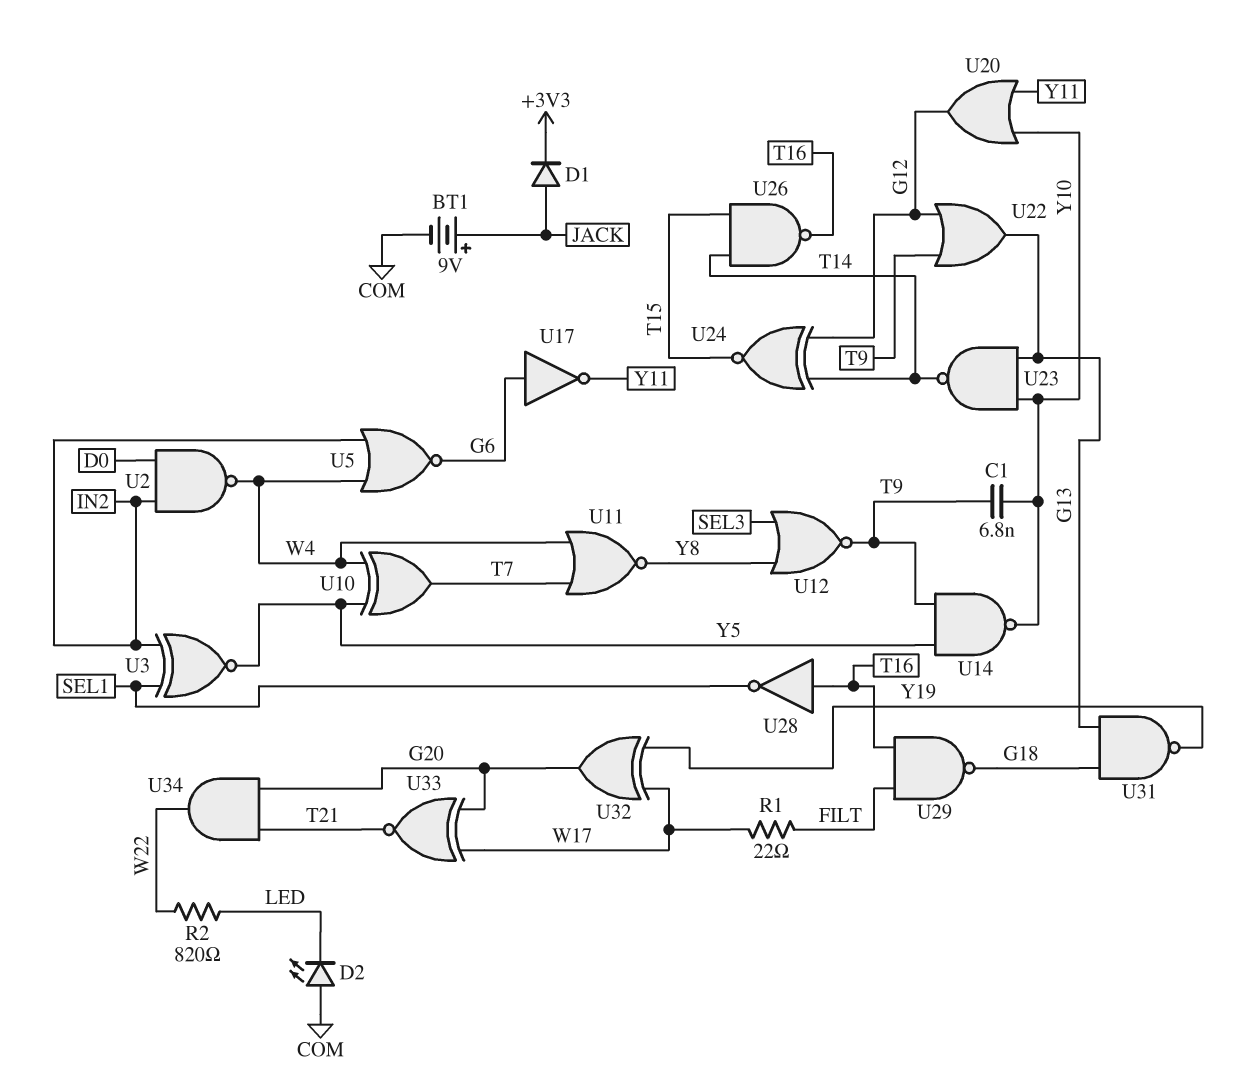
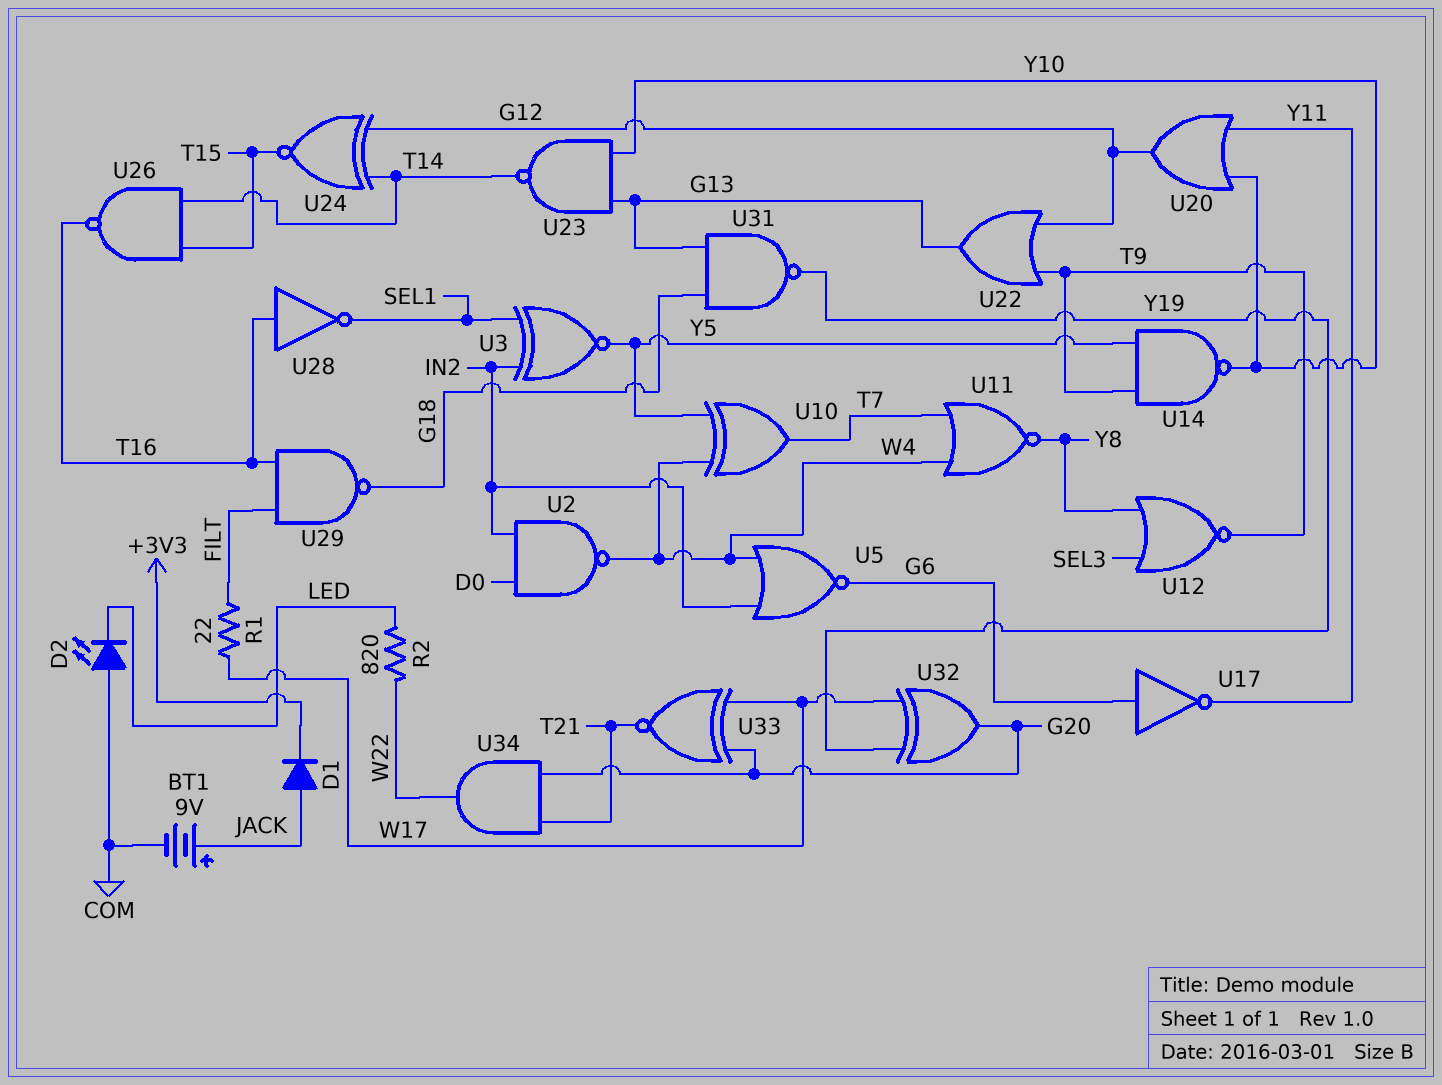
C1: 6.8nF (T9, Y10) -> none

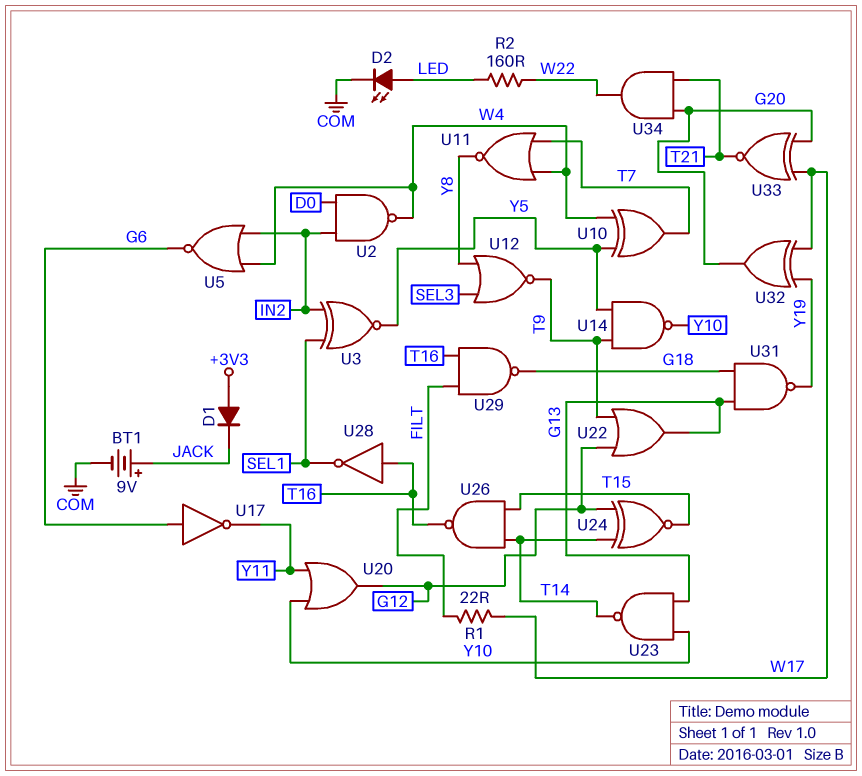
D1: diode (A JACK, K +3V3) -> diode (A +3V3, K JACK)
D2: LED (A COM, K LED) -> LED (A LED, K COM)
R2: 820 (LED, W22) -> 160 (LED, W22)

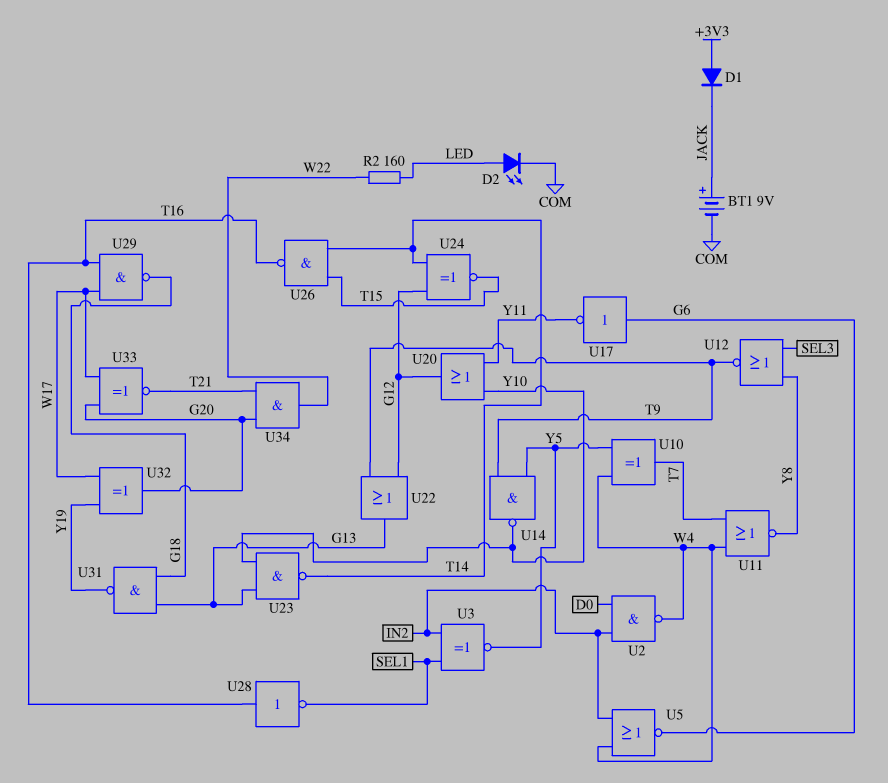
R1: 22 (FILT, W17) -> none
U29: NAND (in FILT, in T16, out G18) -> NAND (in T16, in W17, out G18)

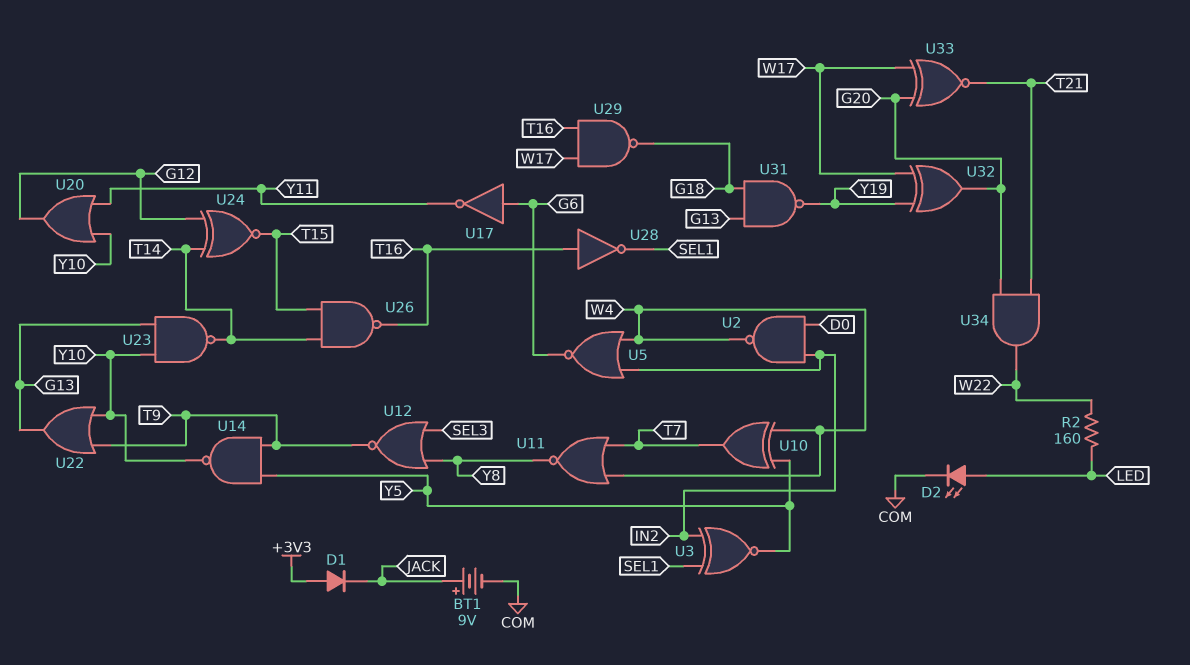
U22: OR (in G12, in T9, out G13) -> OR (in T9, in Y10, out G13)

